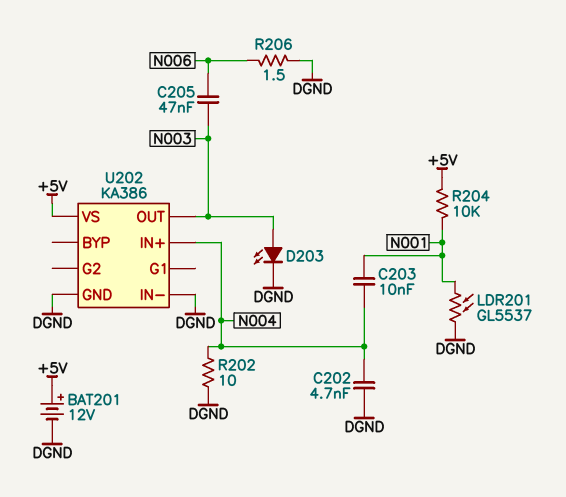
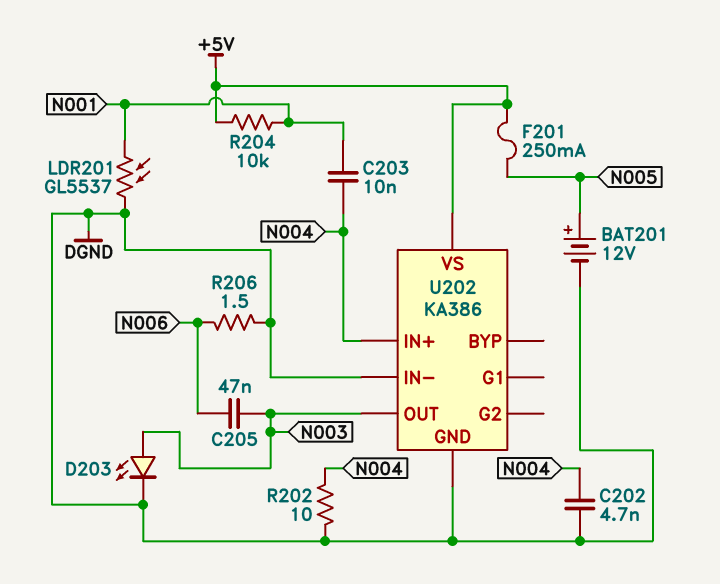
BAT201: 12V (plus +5V, minus DGND) -> 12V (plus N005, minus DGND)
F201: none -> 250mA (+5V, N005)

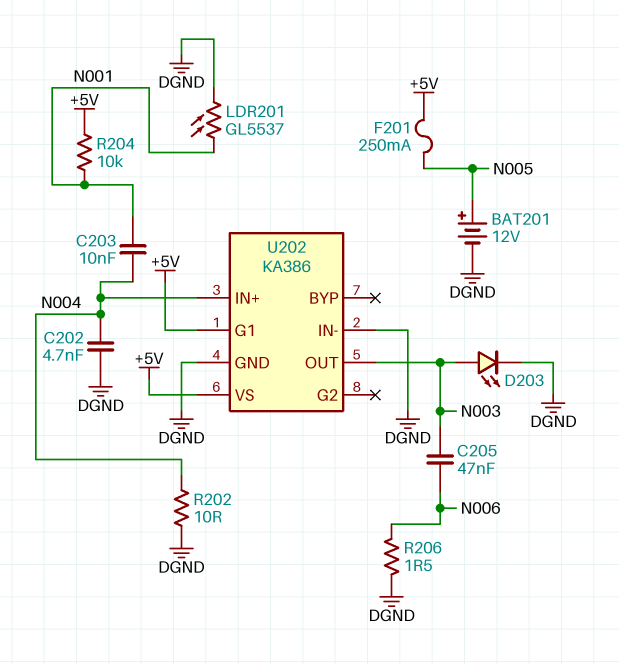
U202 pin G1: none -> +5V

